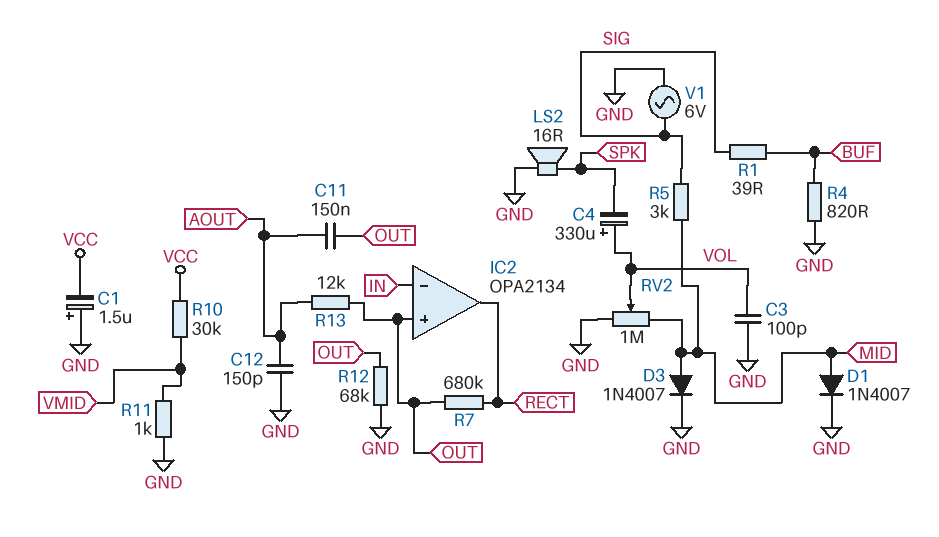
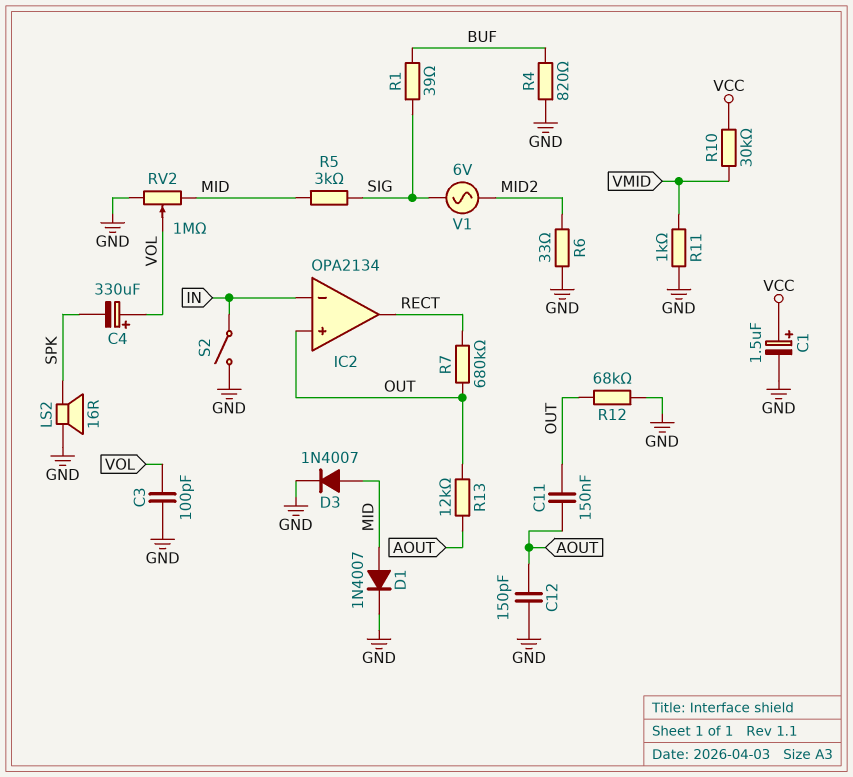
C1: 1.5uF (plus GND, minus VCC) -> 1.5uF (plus VCC, minus GND)
R6: none -> 33 (GND, MID2)
S2: none -> switch (GND, IN)
V1: AC 6V (GND, SIG) -> AC 6V (MID2, SIG)

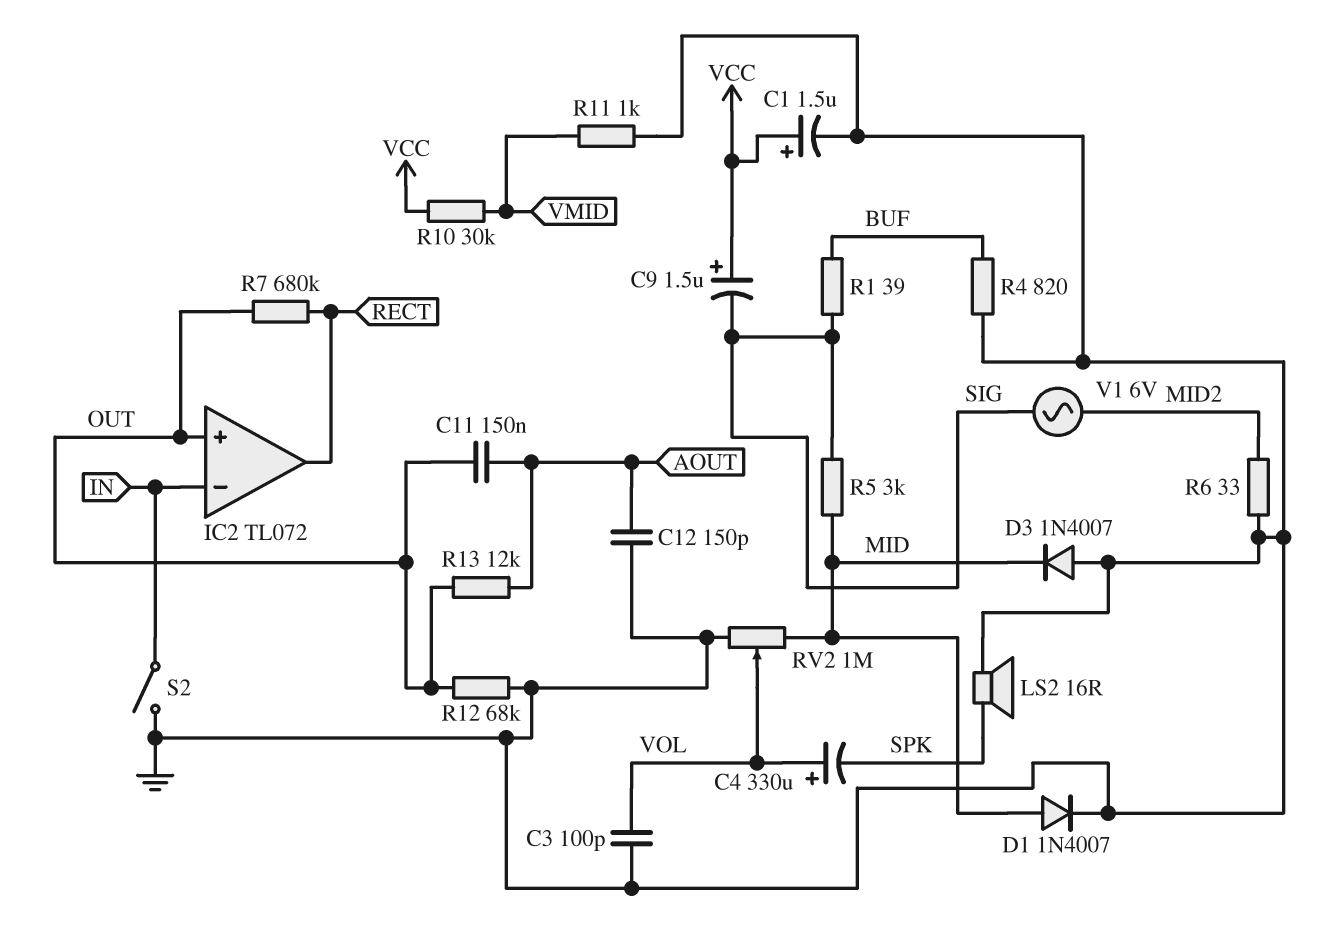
C9: none -> 1.5uF (plus VCC, minus SIG)
D3: diode 1N4007 (A MID, K GND) -> diode 1N4007 (A GND, K MID)
IC2: OPA2134 -> TL072

